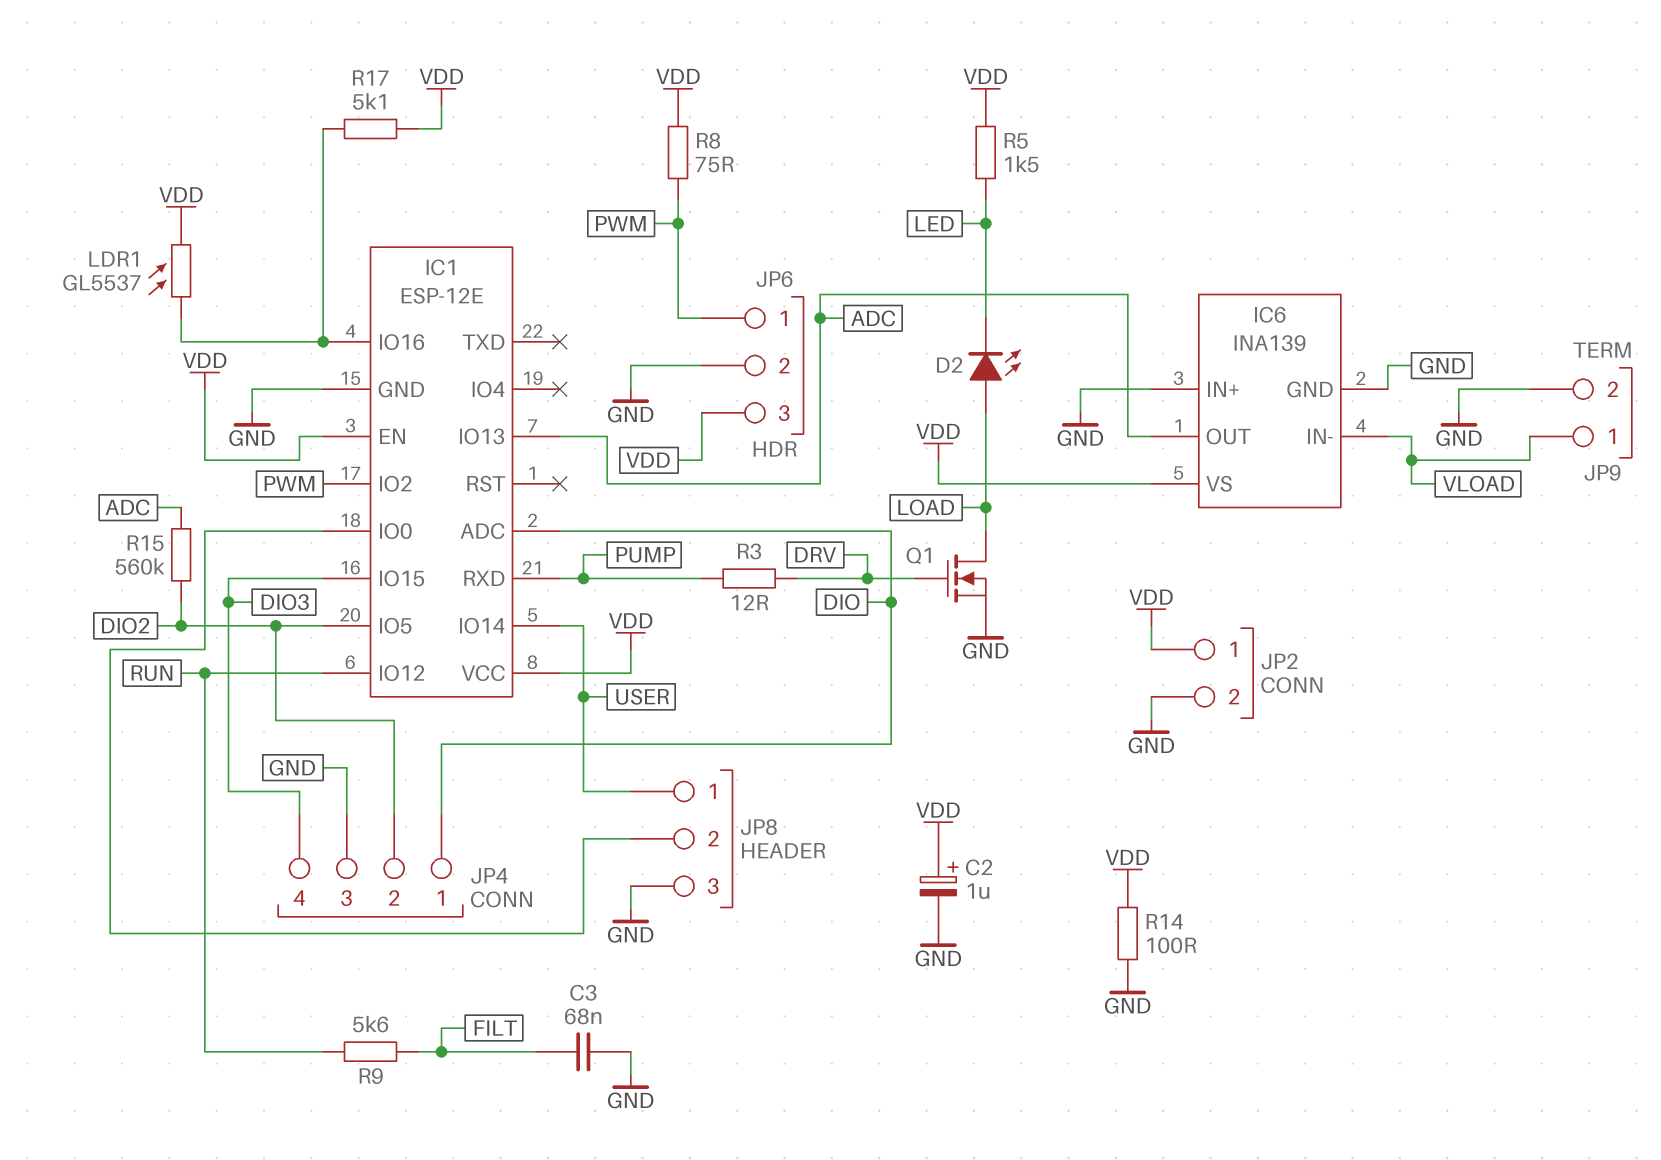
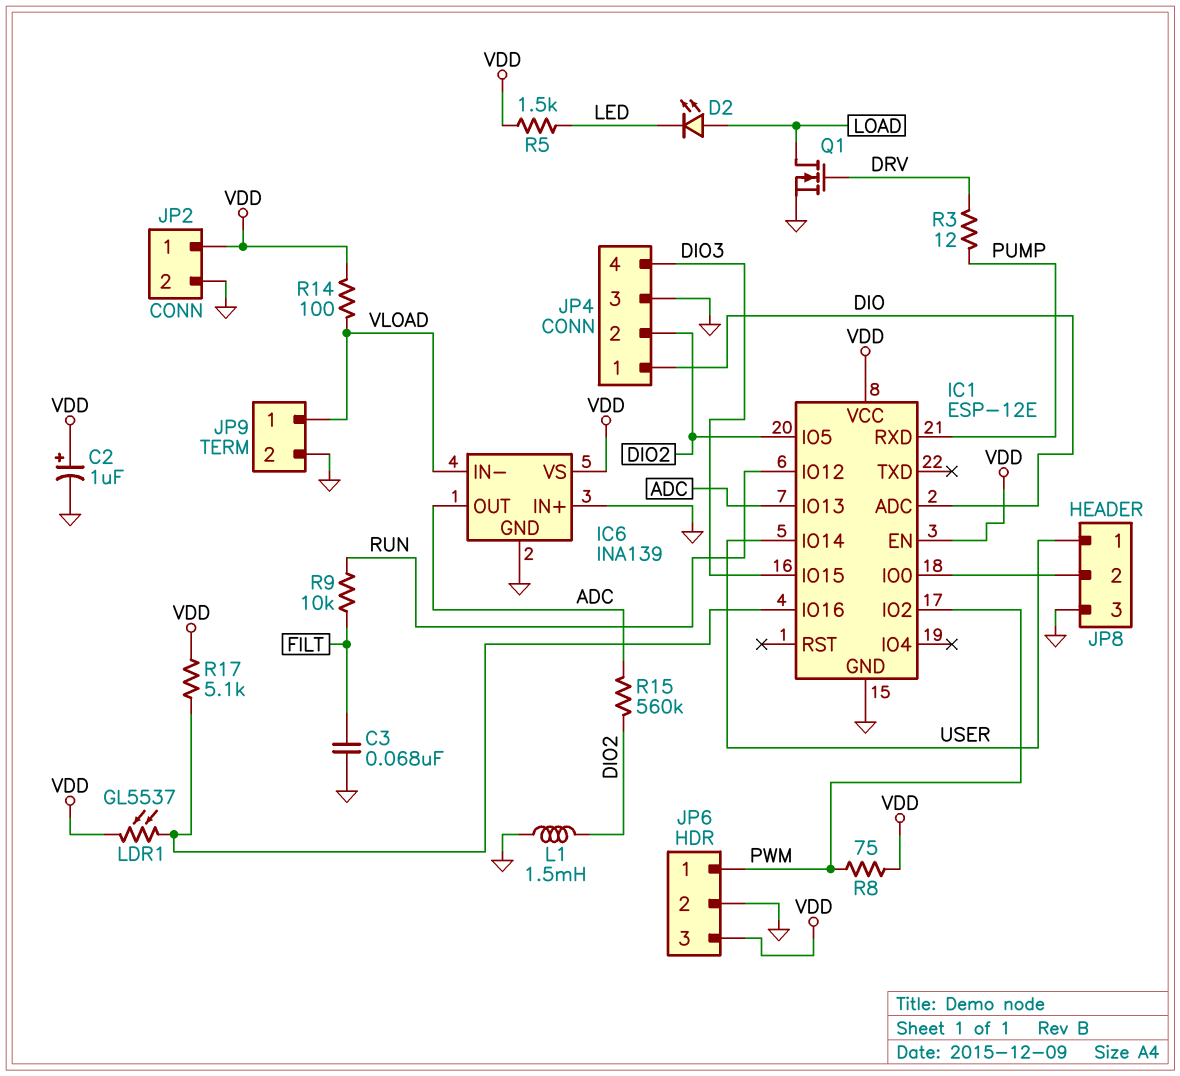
L1: none -> 1.5mH (DIO2, GND)
R9: 5.6k (FILT, RUN) -> 10k (FILT, RUN)
R14: 100 (GND, VDD) -> 100 (VDD, VLOAD)

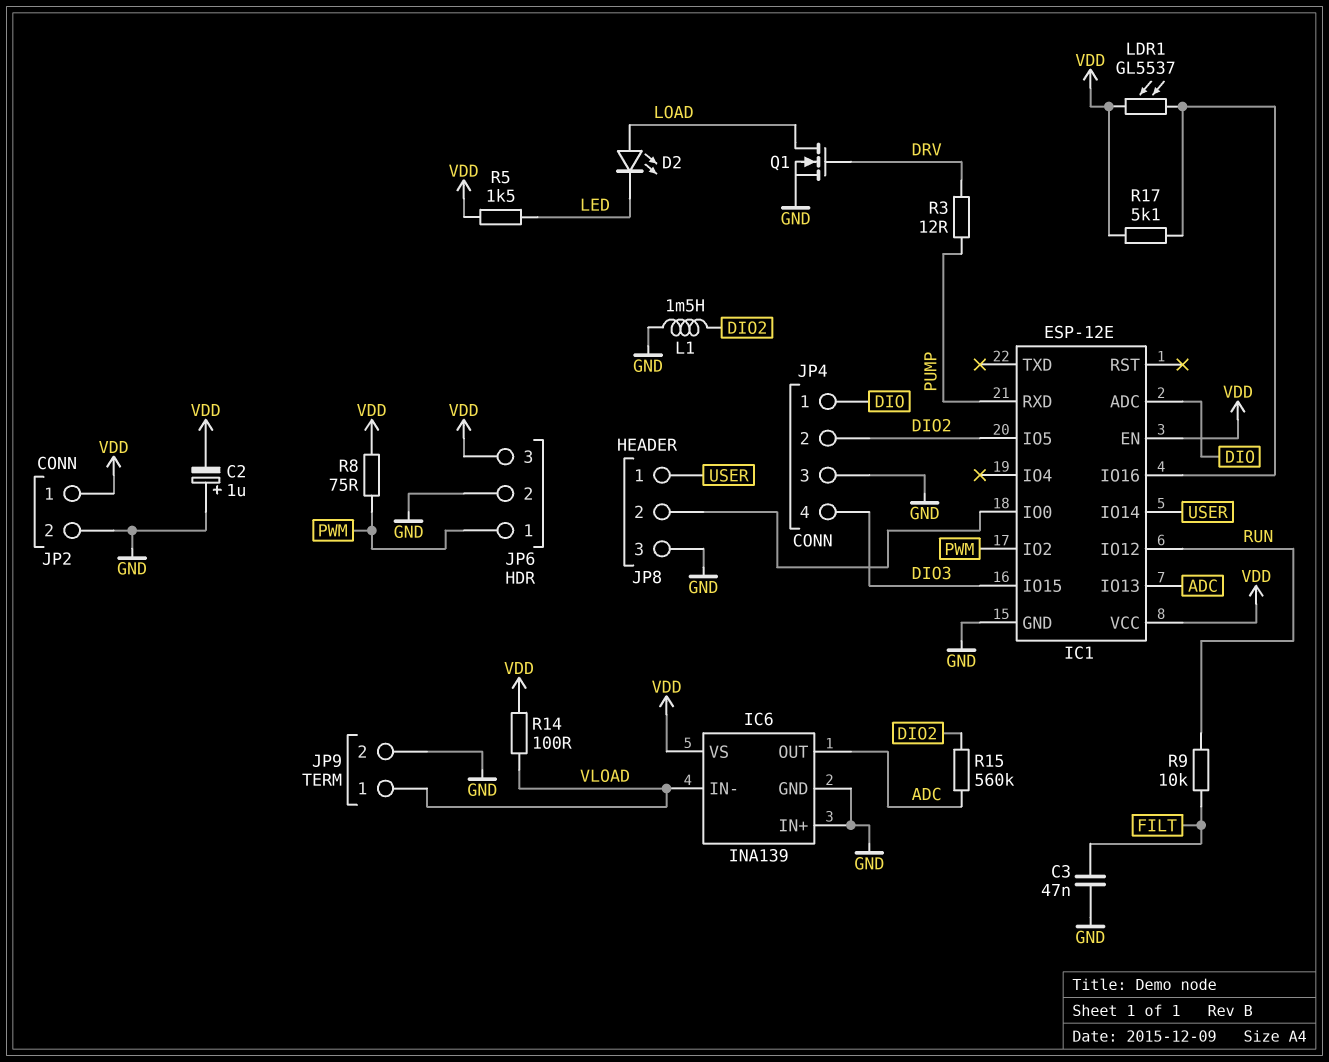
C2: 1uF (plus VDD, minus GND) -> 1uF (plus GND, minus VDD)
C3: 68nF (FILT, GND) -> 47nF (FILT, GND)

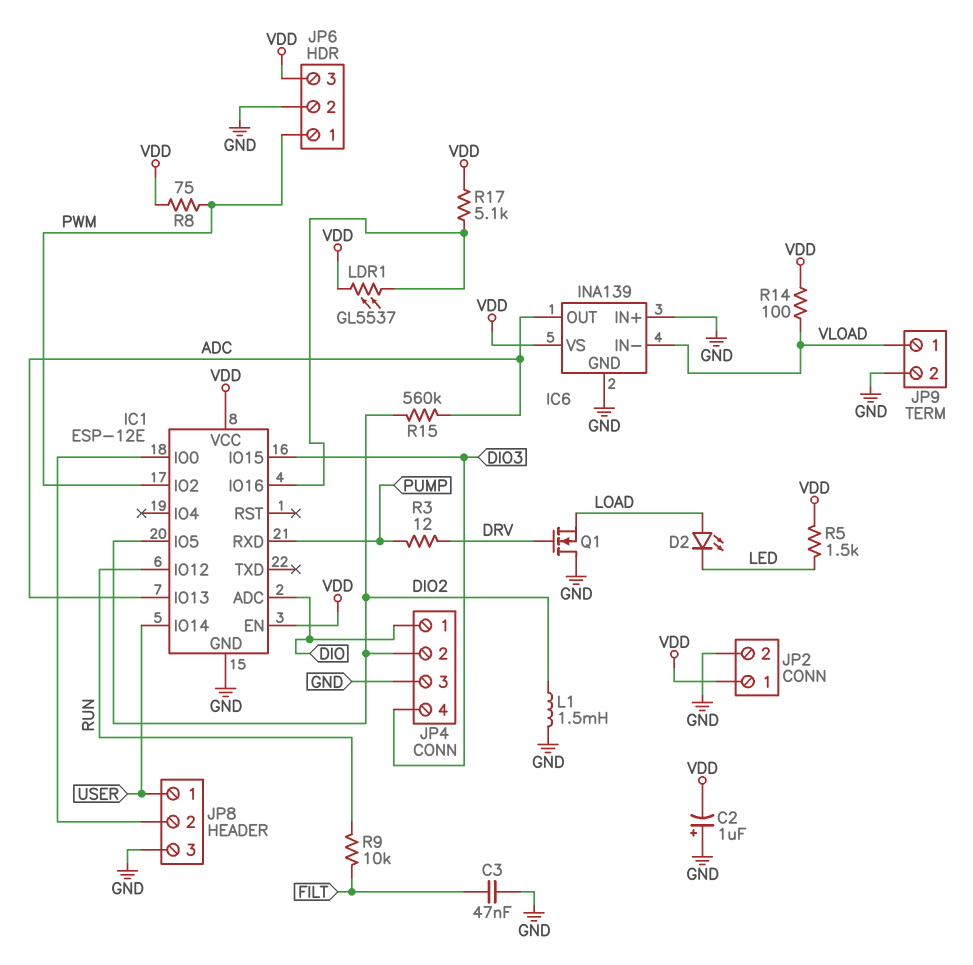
Q1: NMOS (G DRV, D LOAD, S GND) -> NMOS (G DRV, D GND, S LOAD)

